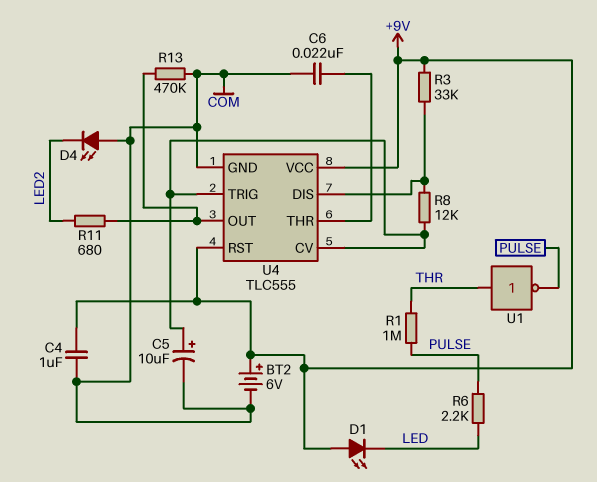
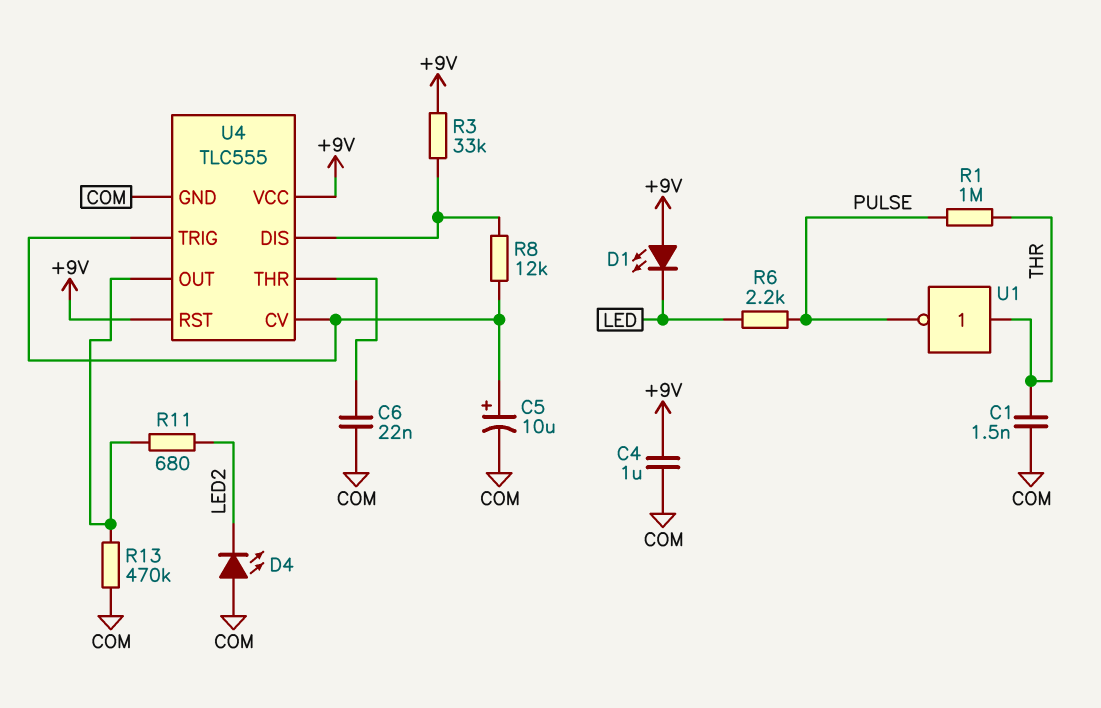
BT2: 6V (plus +9V, minus COM) -> none
C1: none -> 1.5nF (COM, THR)

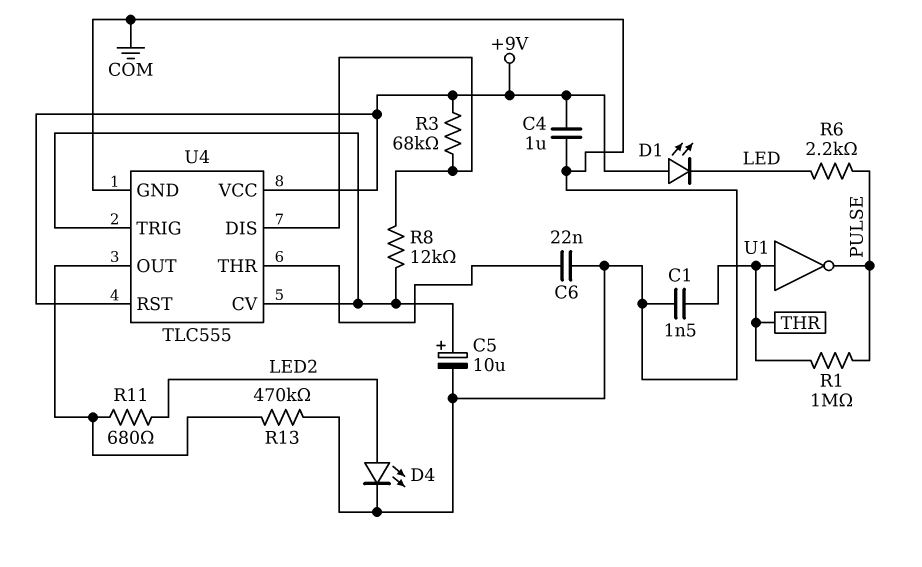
D4: LED (A COM, K LED2) -> LED (A LED2, K COM)
R3: 33k (+9V, U4/DIS) -> 68k (+9V, U4/DIS)

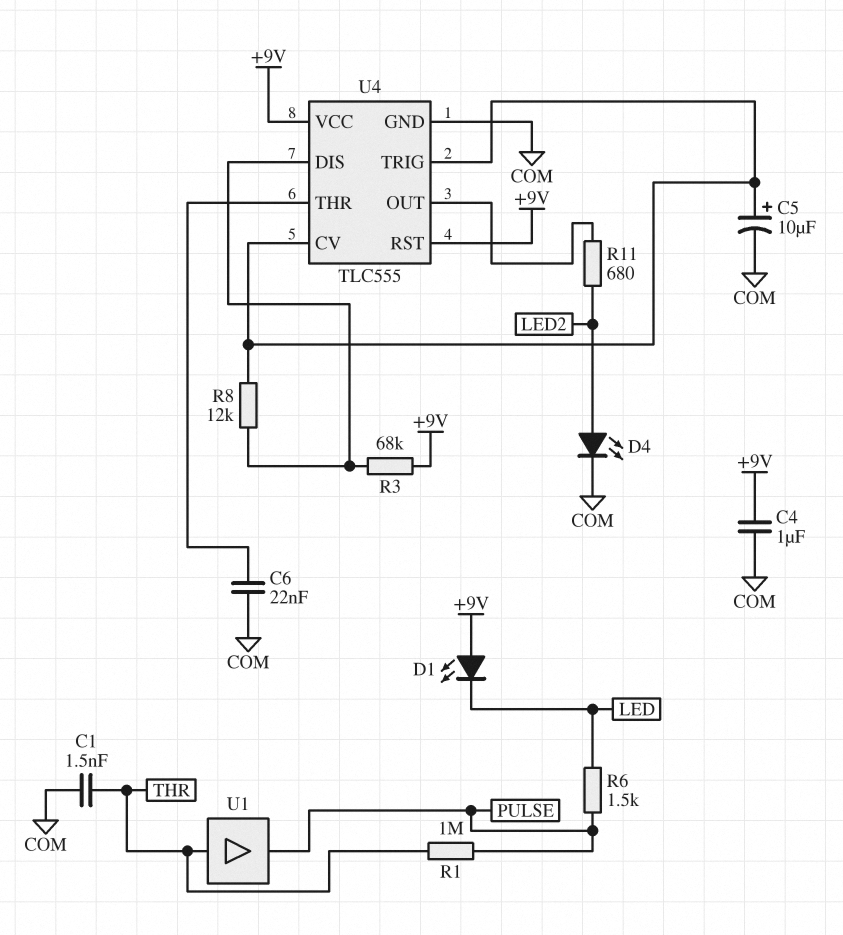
R6: 2.2k (LED, PULSE) -> 1.5k (LED, PULSE)
R13: 470k (COM, U4/OUT) -> none
U1: NOT (in THR, out PULSE) -> buffer (in THR, out PULSE)

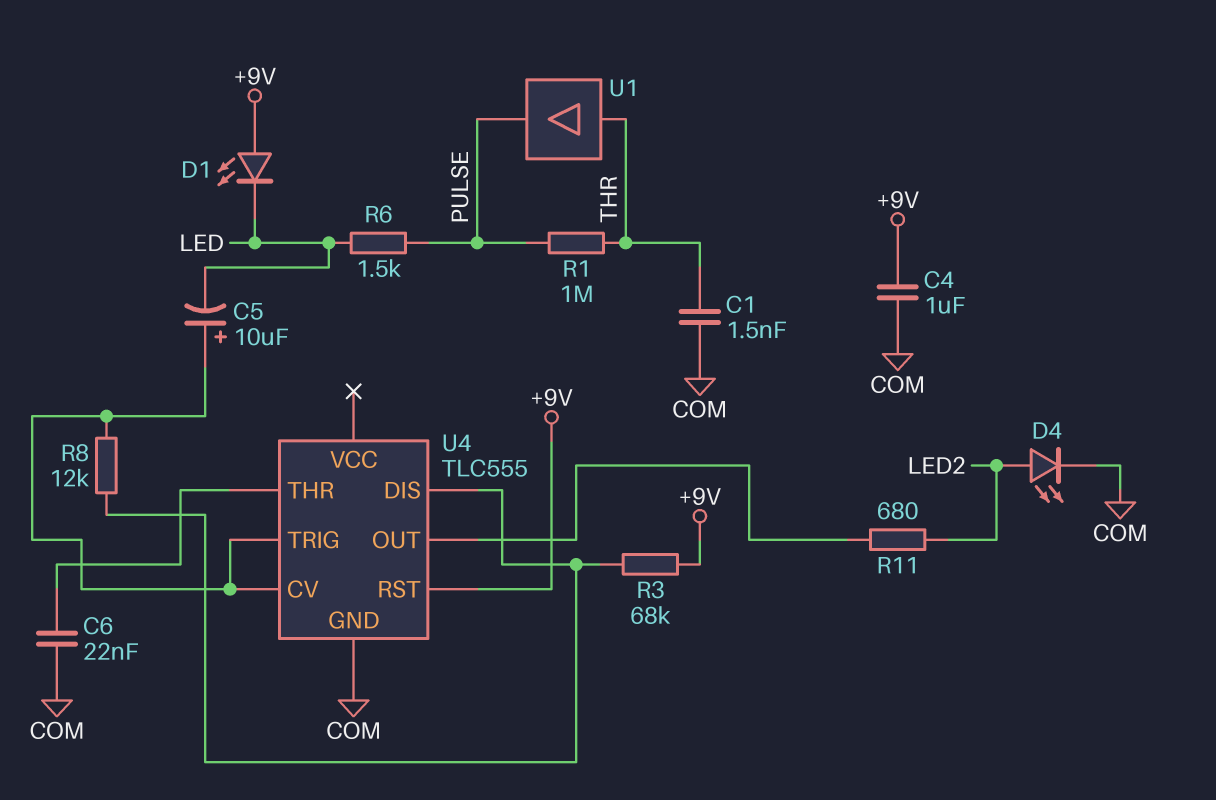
C5: 10uF (plus U4/CV, minus COM) -> 10uF (plus U4/CV, minus LED)
U4 pin VCC: +9V -> none

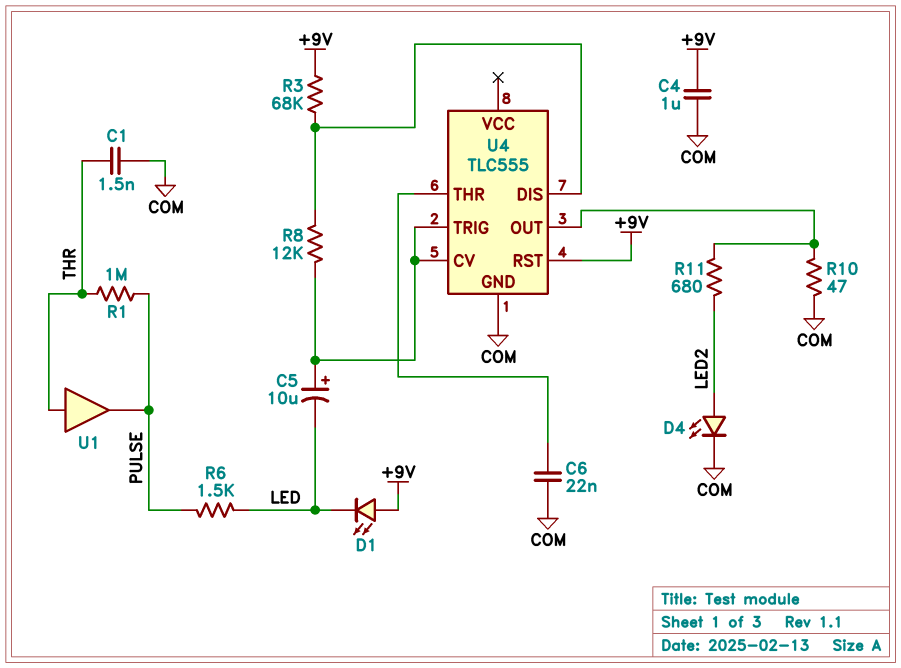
R10: none -> 47 (COM, U4/OUT)

